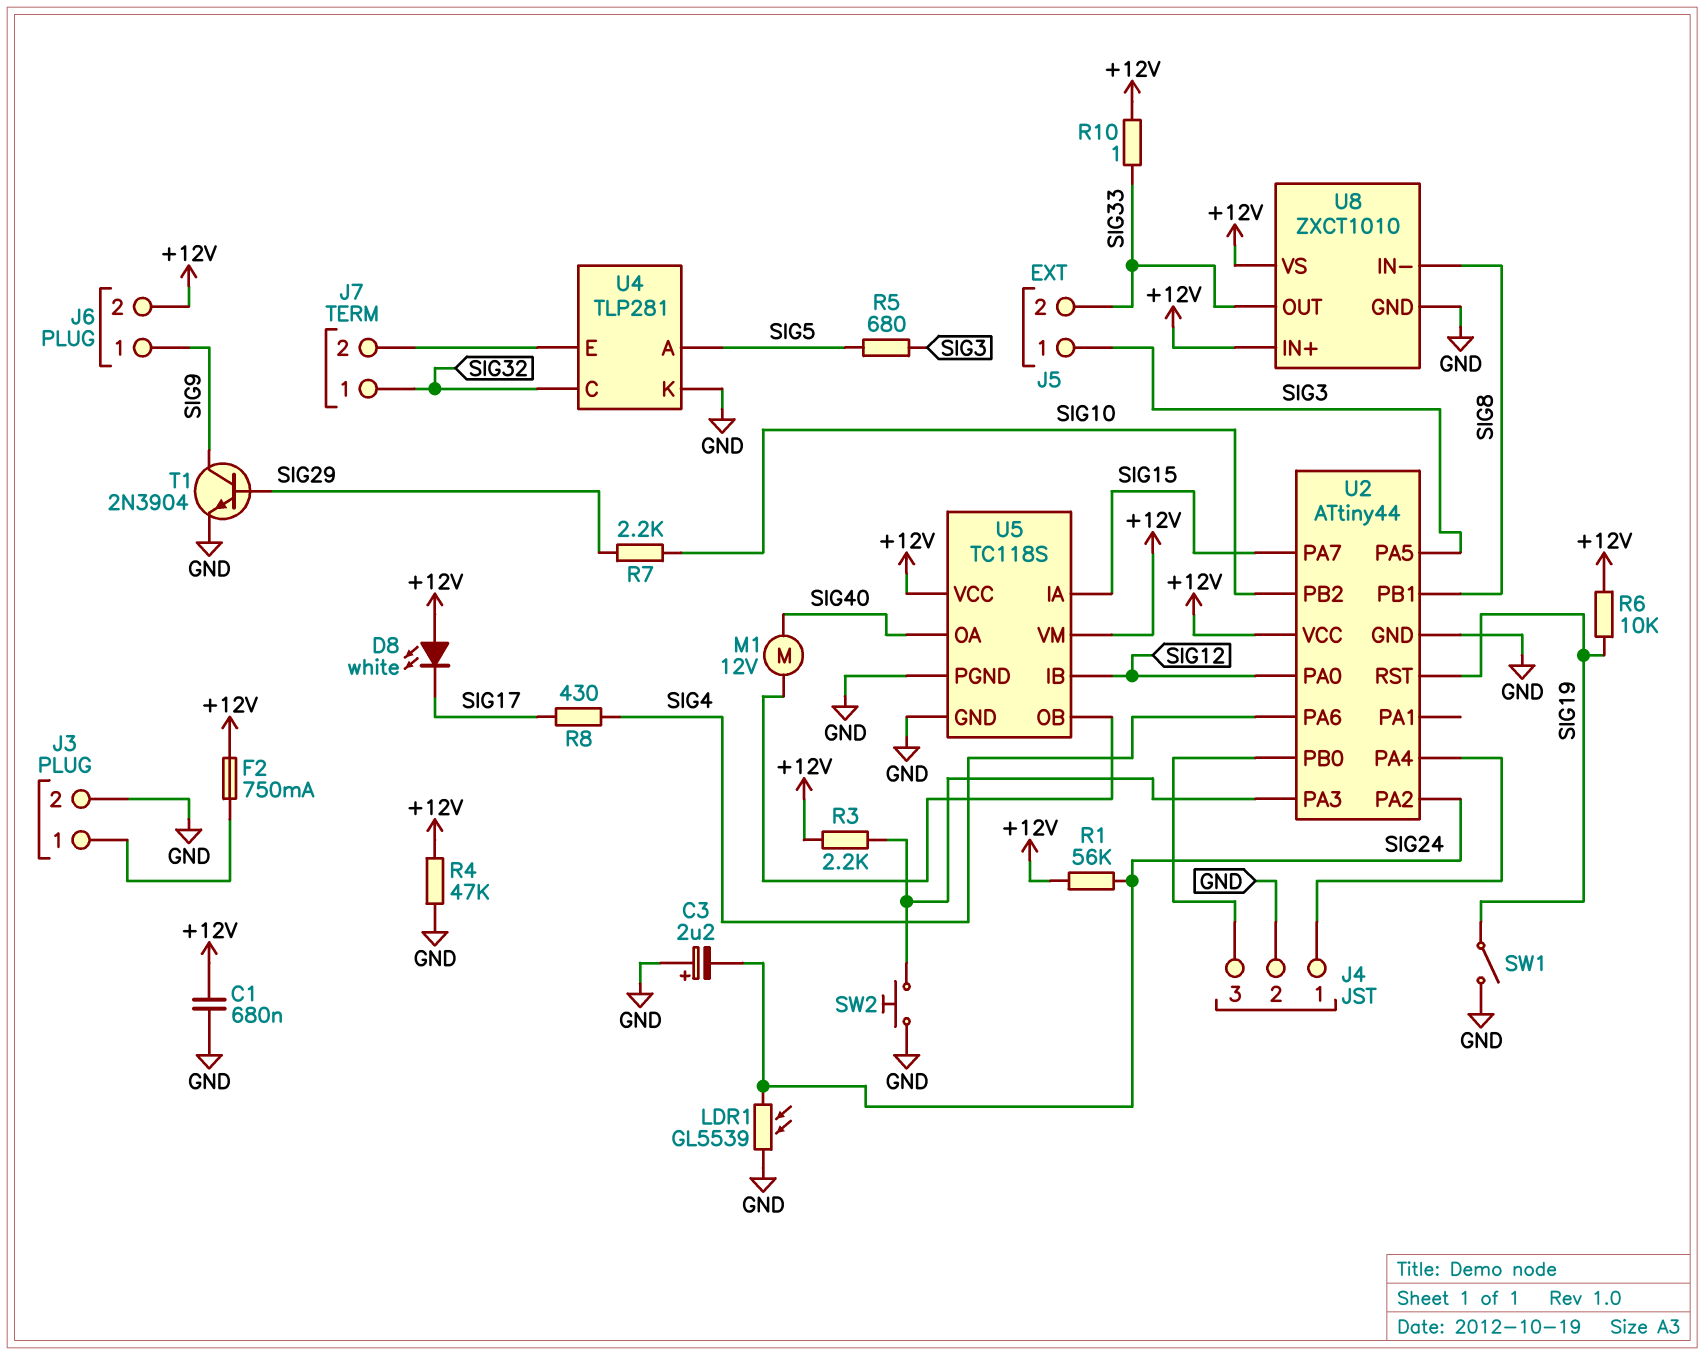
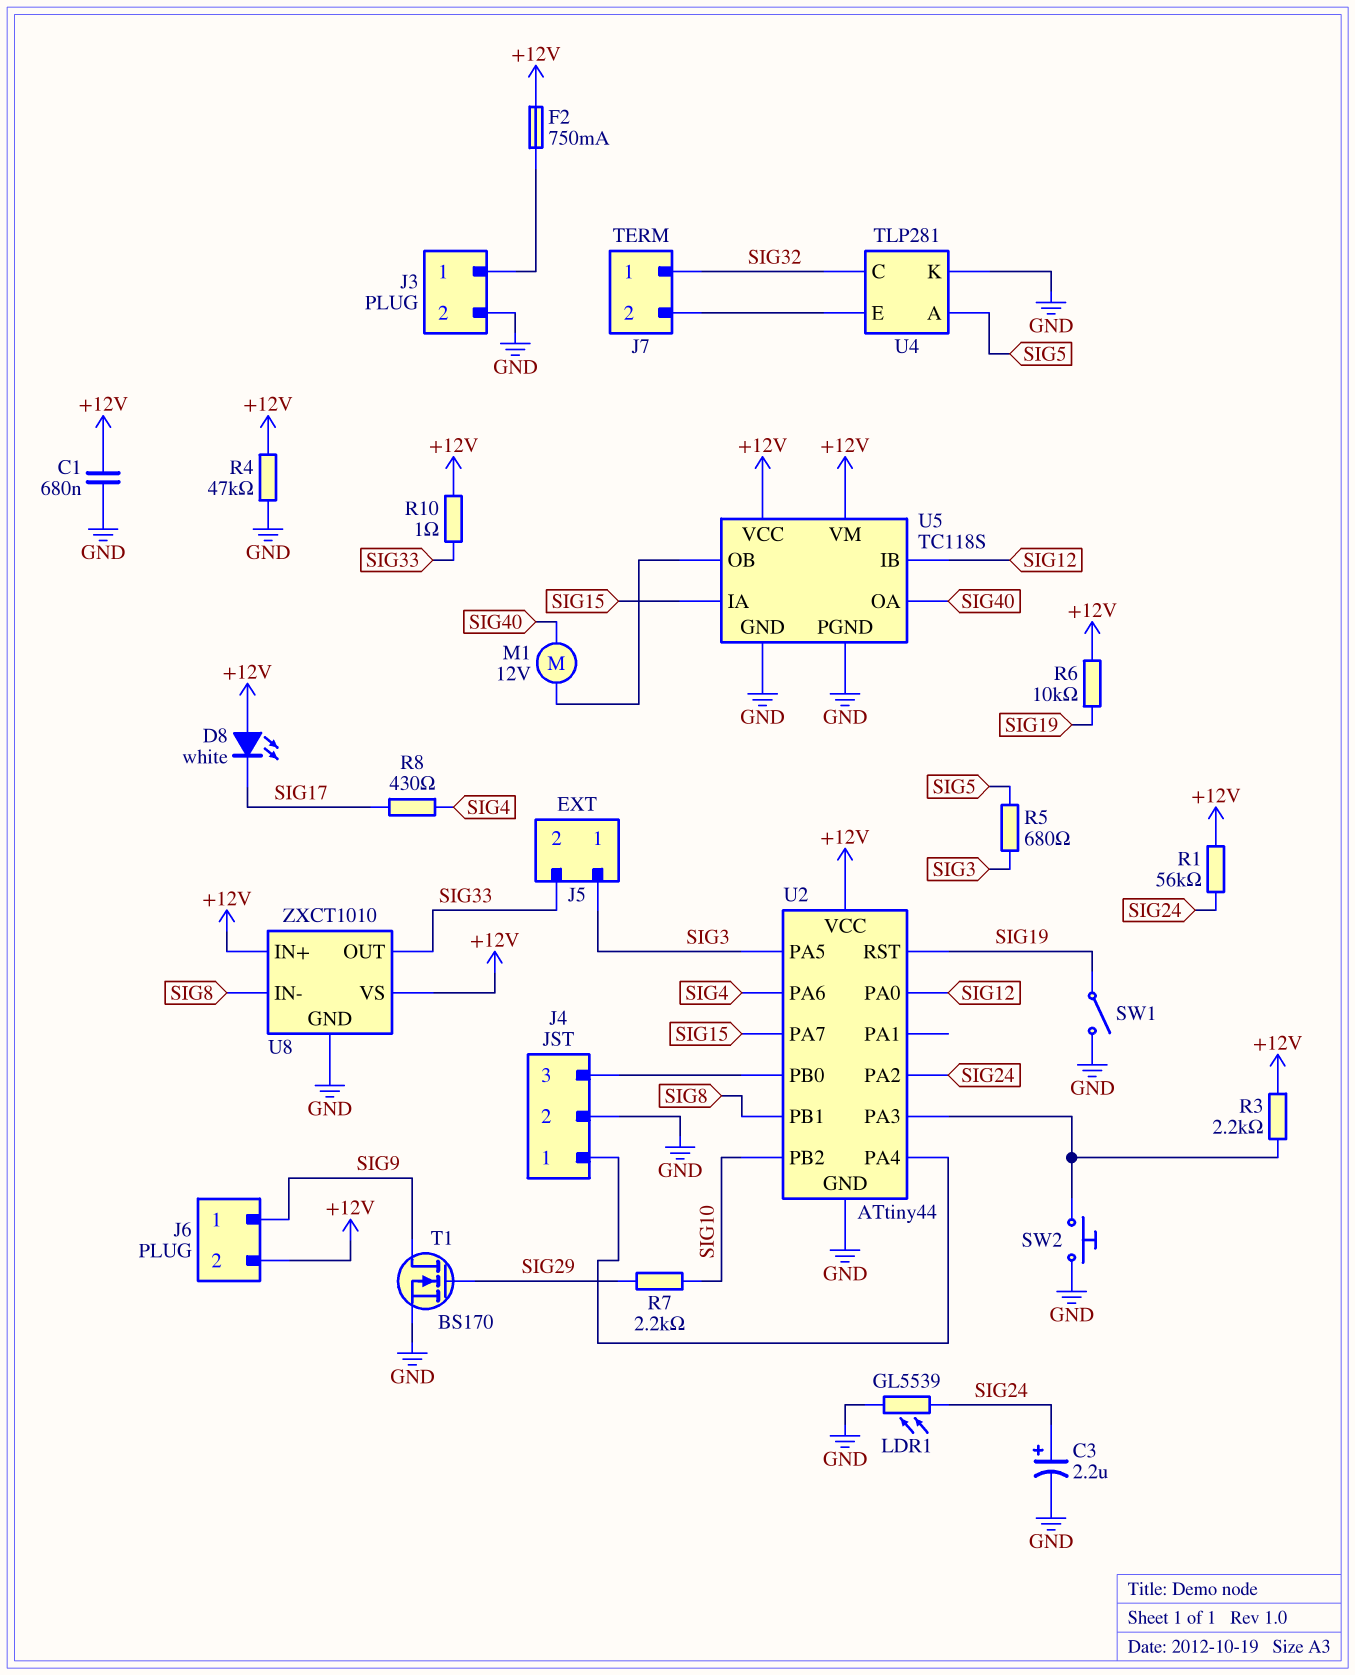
C3: 2.2uF (plus GND, minus SIG24) -> 2.2uF (plus SIG24, minus GND)
T1: NPN 2N3904 (B SIG29, C SIG9, E GND) -> NMOS BS170 (G SIG29, D SIG9, S GND)

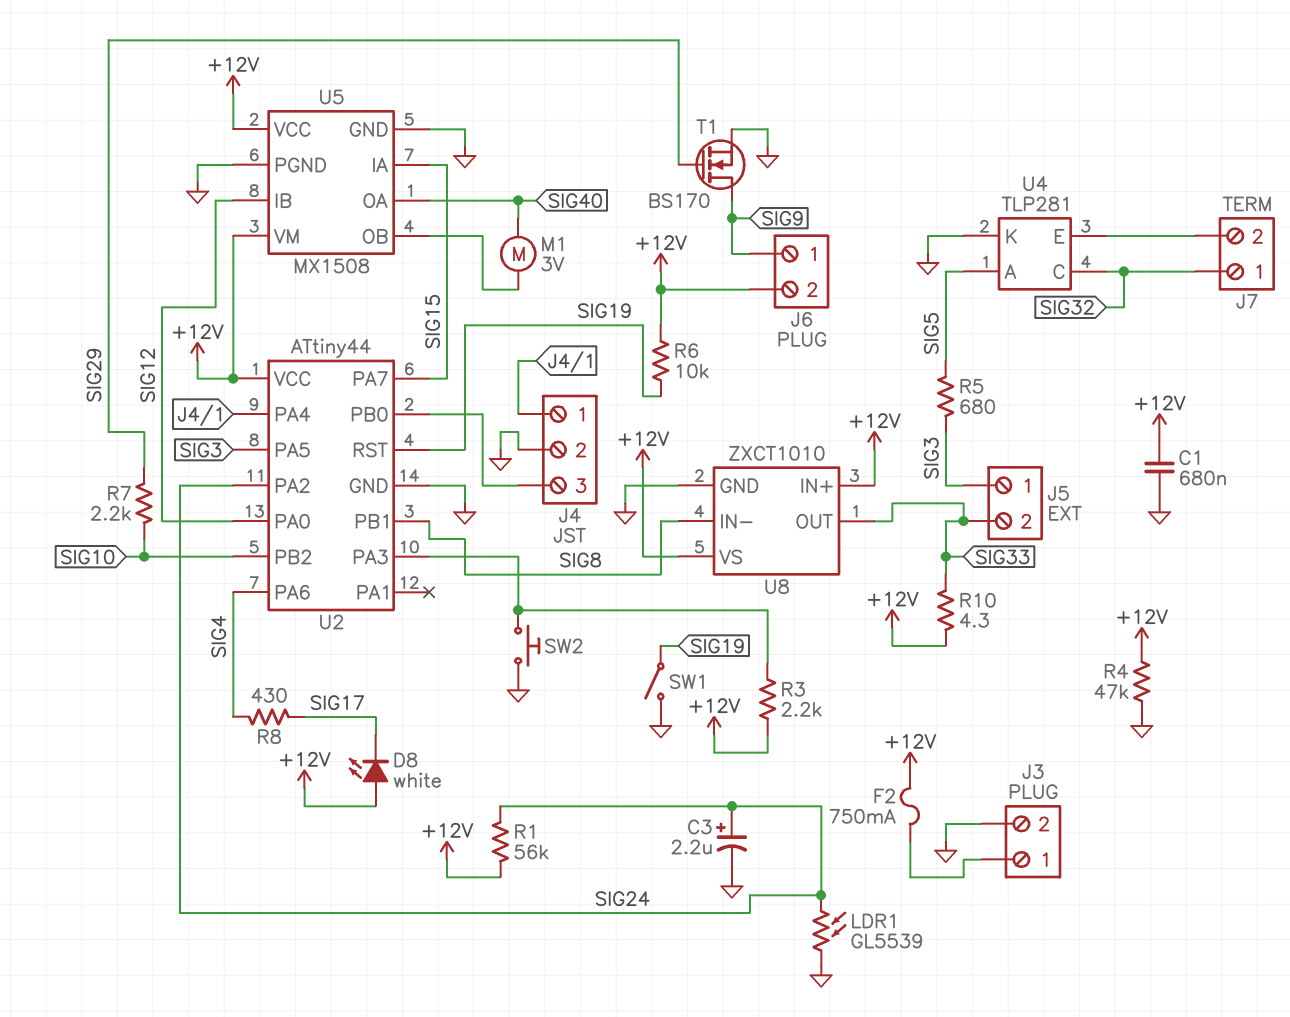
M1: motor 12V (SIG40, U5/OB) -> motor 3V (SIG40, U5/OB)
R10: 1 (+12V, SIG33) -> 4.3 (+12V, SIG33)
U5: TC118S -> MX1508

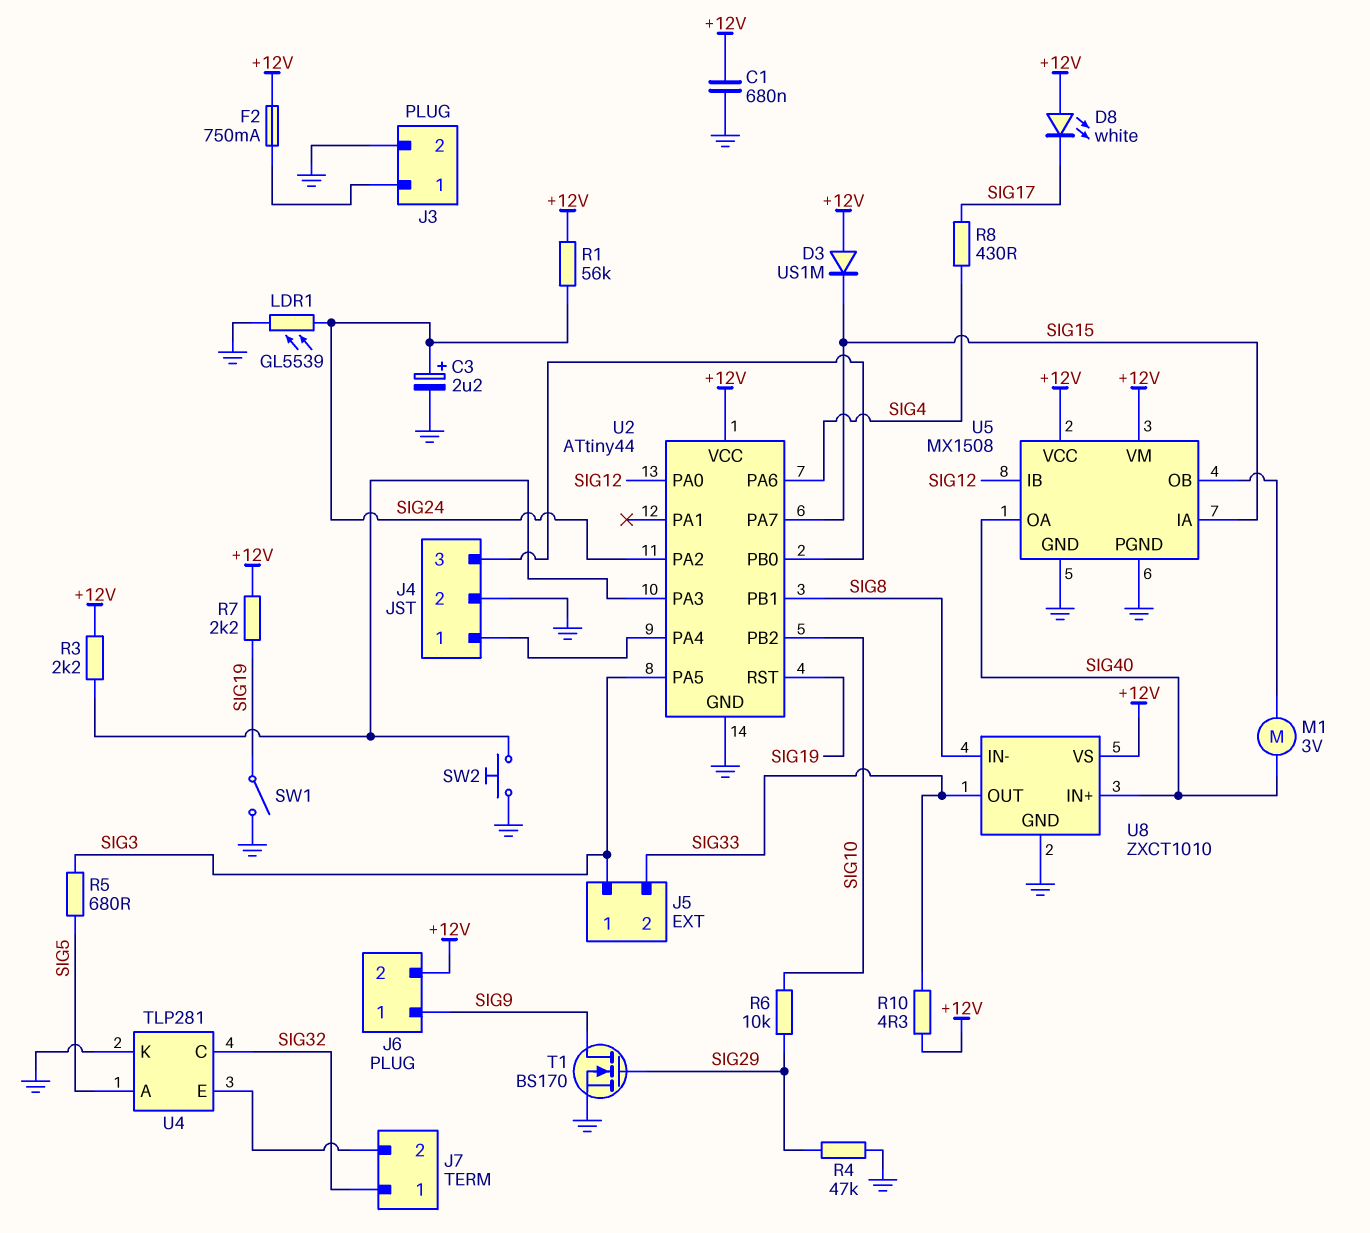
D3: none -> diode US1M (A +12V, K SIG15)
R4: 47k (+12V, GND) -> 47k (GND, SIG29)
R6: 10k (+12V, SIG19) -> 10k (SIG10, SIG29)
R7: 2.2k (SIG10, SIG29) -> 2.2k (+12V, SIG19)
U8 pin IN+: +12V -> SIG40

